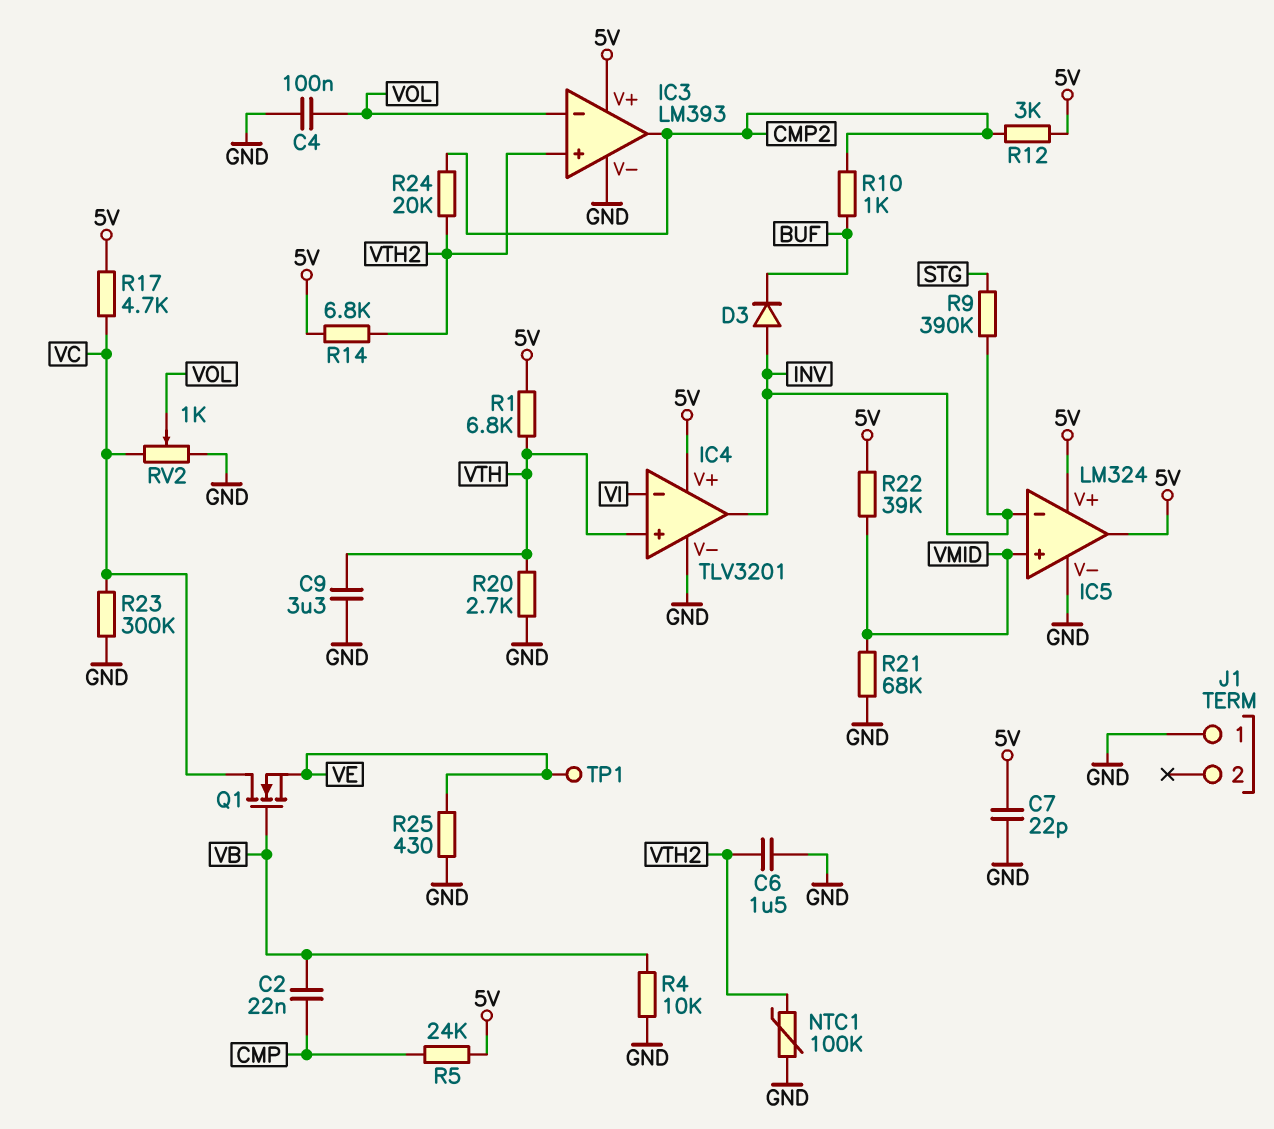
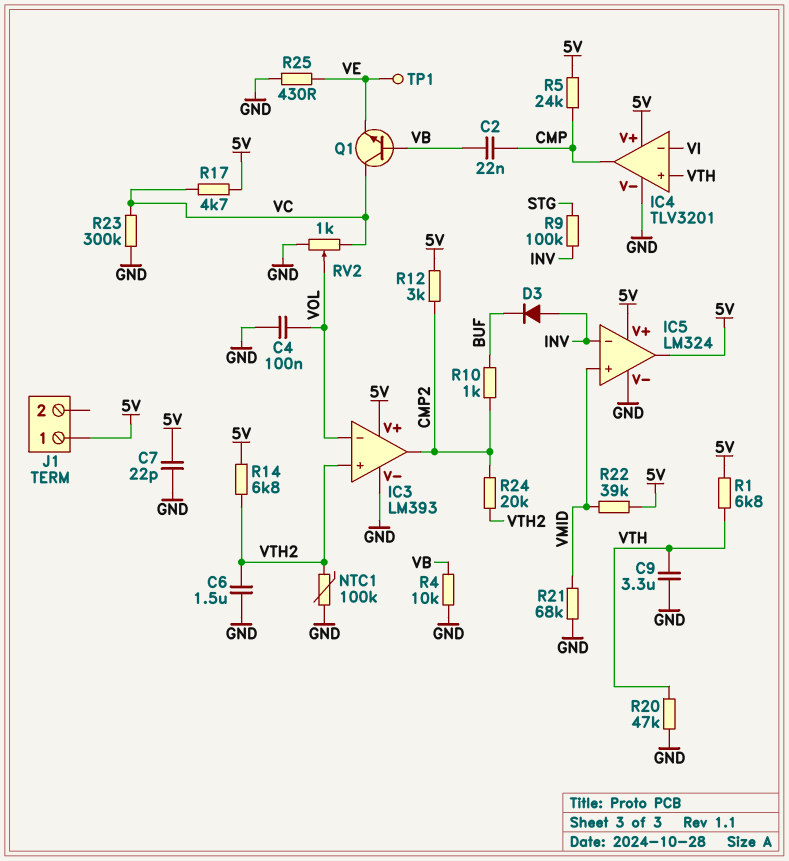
IC4 pin out: INV -> CMP
J1 pin 1: GND -> 5V
Q1: NMOS (G VB, D VC, S VE) -> NPN (B VB, C VC, E VE)
R9: 390k (INV, STG) -> 100k (INV, STG)
R20: 2.7k (GND, VTH) -> 47k (GND, VTH)

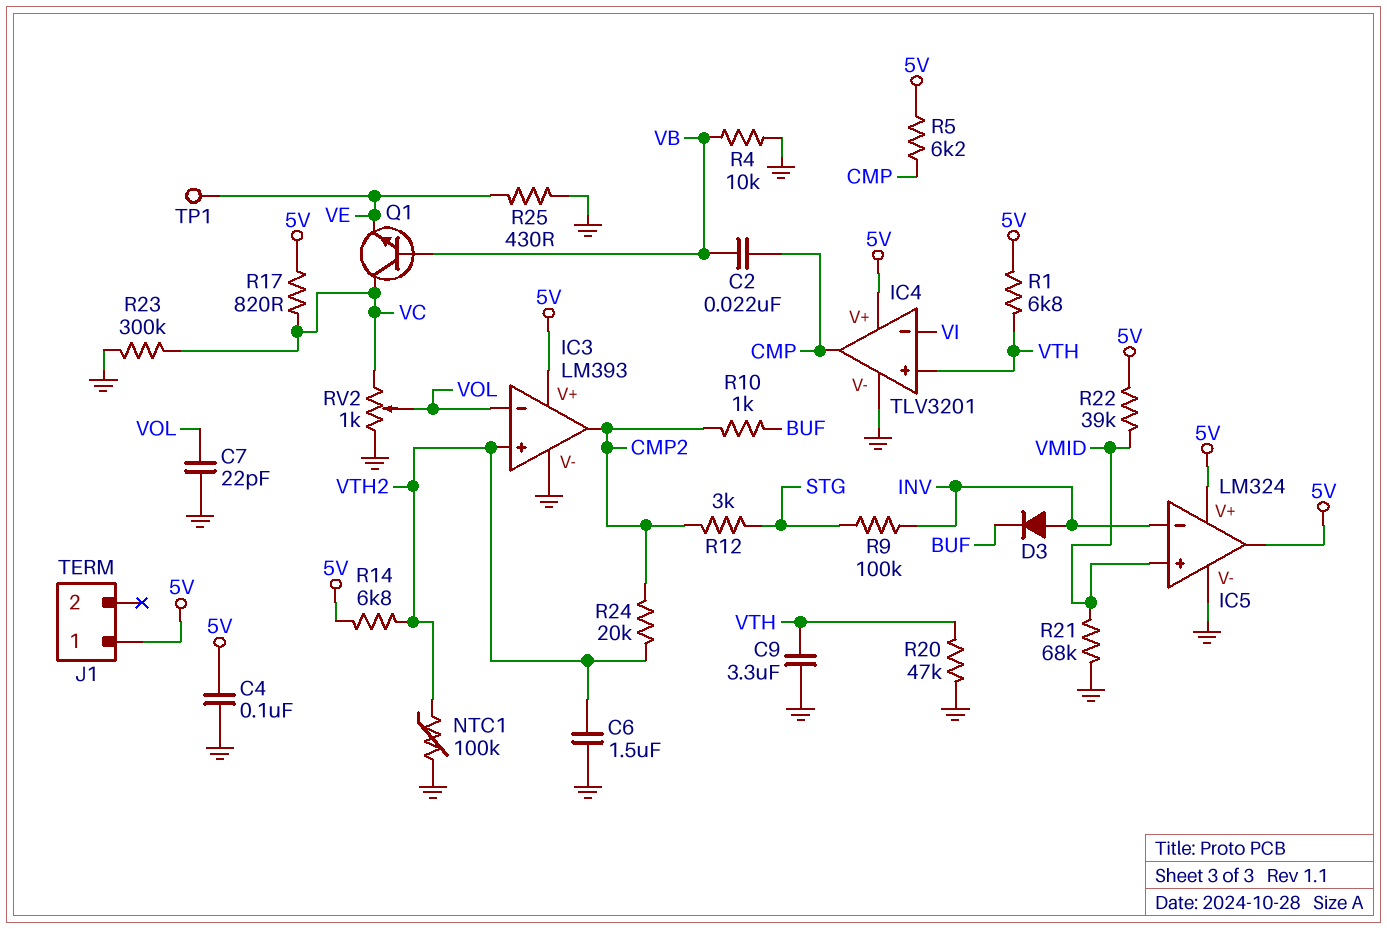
C4: 100nF (GND, VOL) -> 100nF (5V, GND)
C7: 22pF (5V, GND) -> 22pF (GND, VOL)
R5: 24k (5V, CMP) -> 6.2k (5V, CMP)
R12: 3k (5V, CMP2) -> 3k (CMP2, STG)
R17: 4.7k (5V, VC) -> 820 (5V, VC)

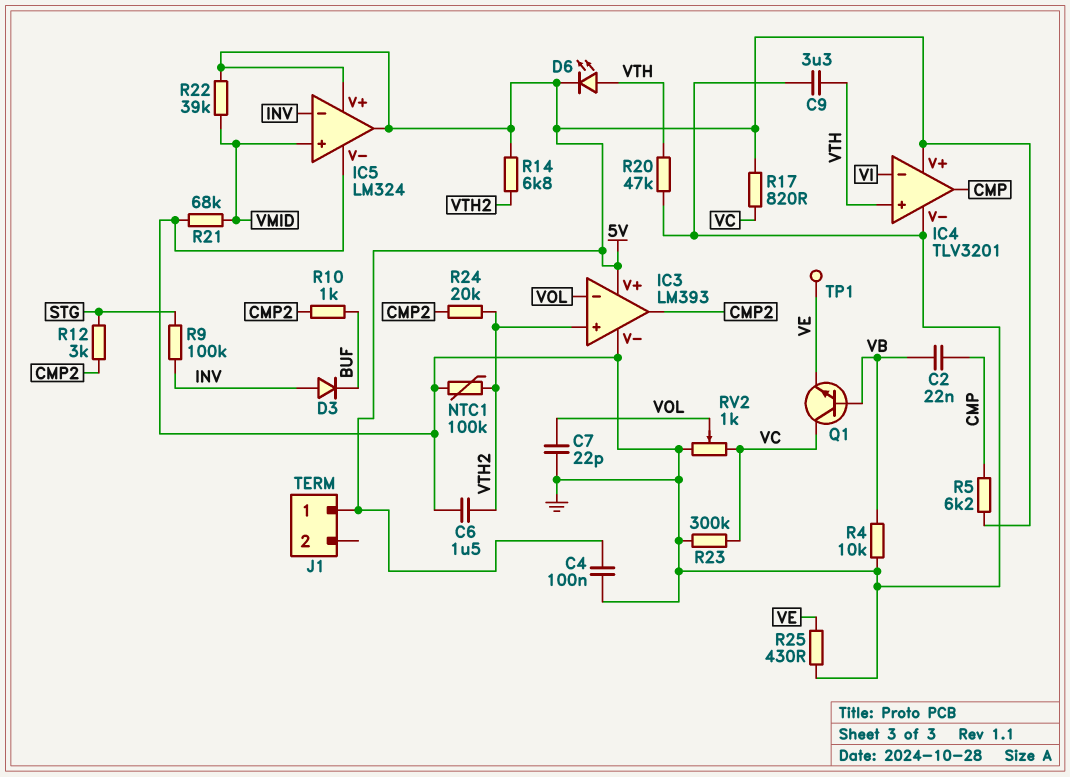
D6: none -> LED (A VTH, K 5V)
R1: 6.8k (5V, VTH) -> none

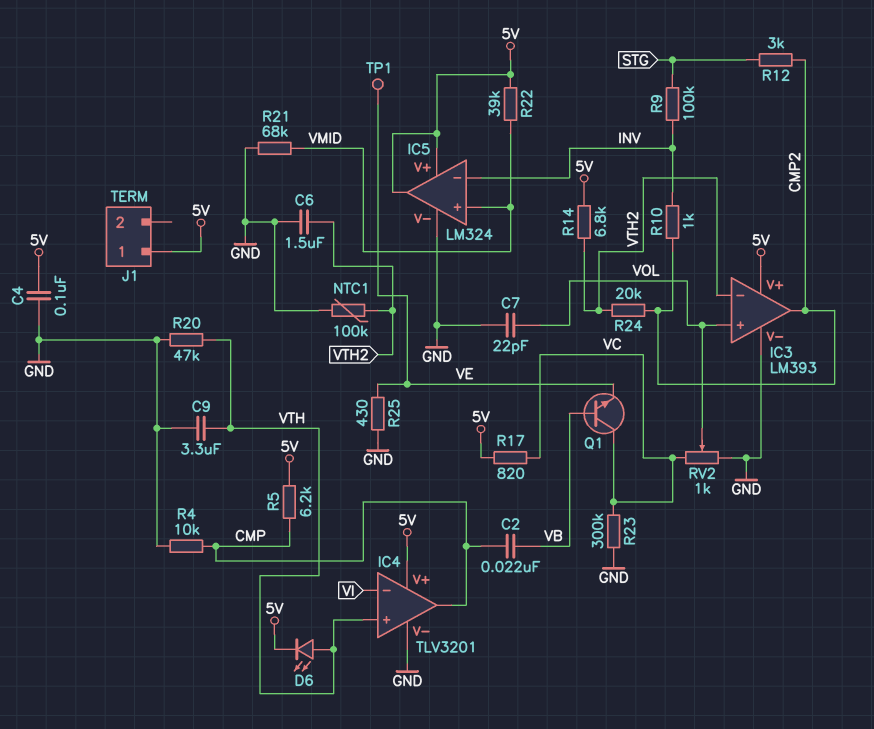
D3: diode (A INV, K BUF) -> none
IC3 pin in+: VTH2 -> VOL
IC3 pin in-: VOL -> VTH2
R4: 10k (GND, VB) -> 10k (CMP, GND)
R10: 1k (BUF, CMP2) -> 1k (CMP2, INV)

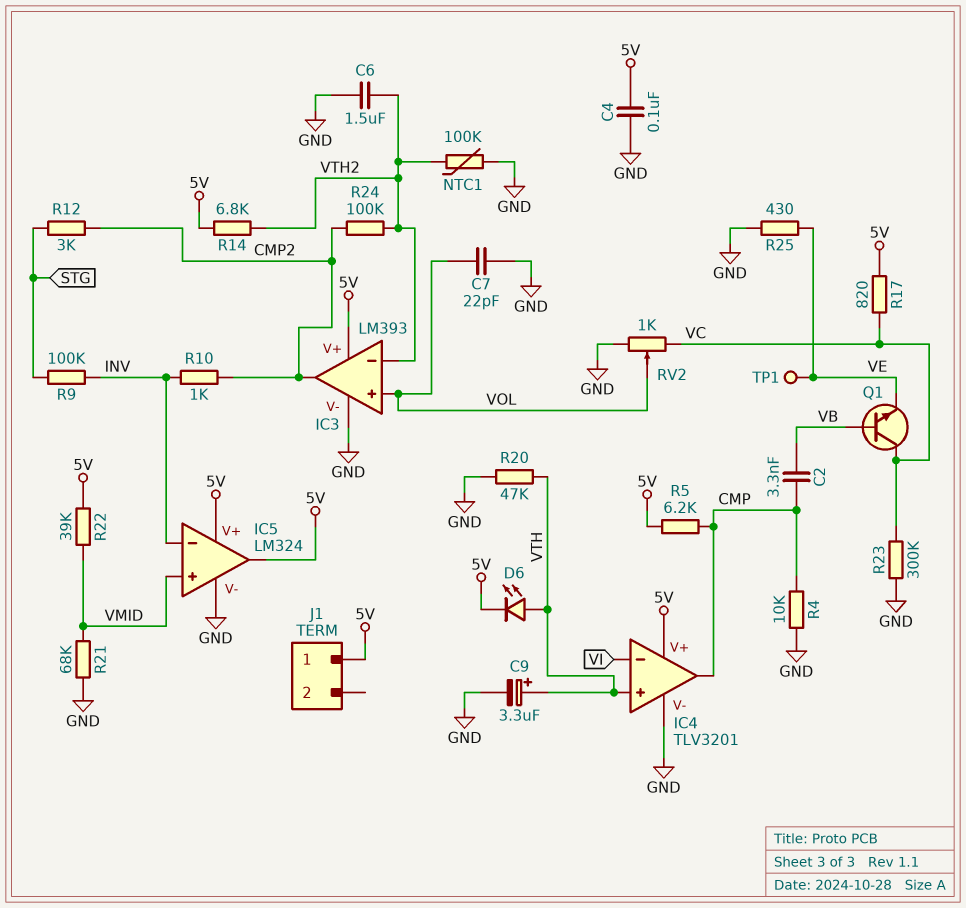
C2: 22nF (CMP, VB) -> 3.3nF (CMP, VB)
C9: 3.3uF (GND, VTH) -> 3.3uF (plus VTH, minus GND)
R24: 20k (CMP2, VTH2) -> 100k (CMP2, VTH2)

